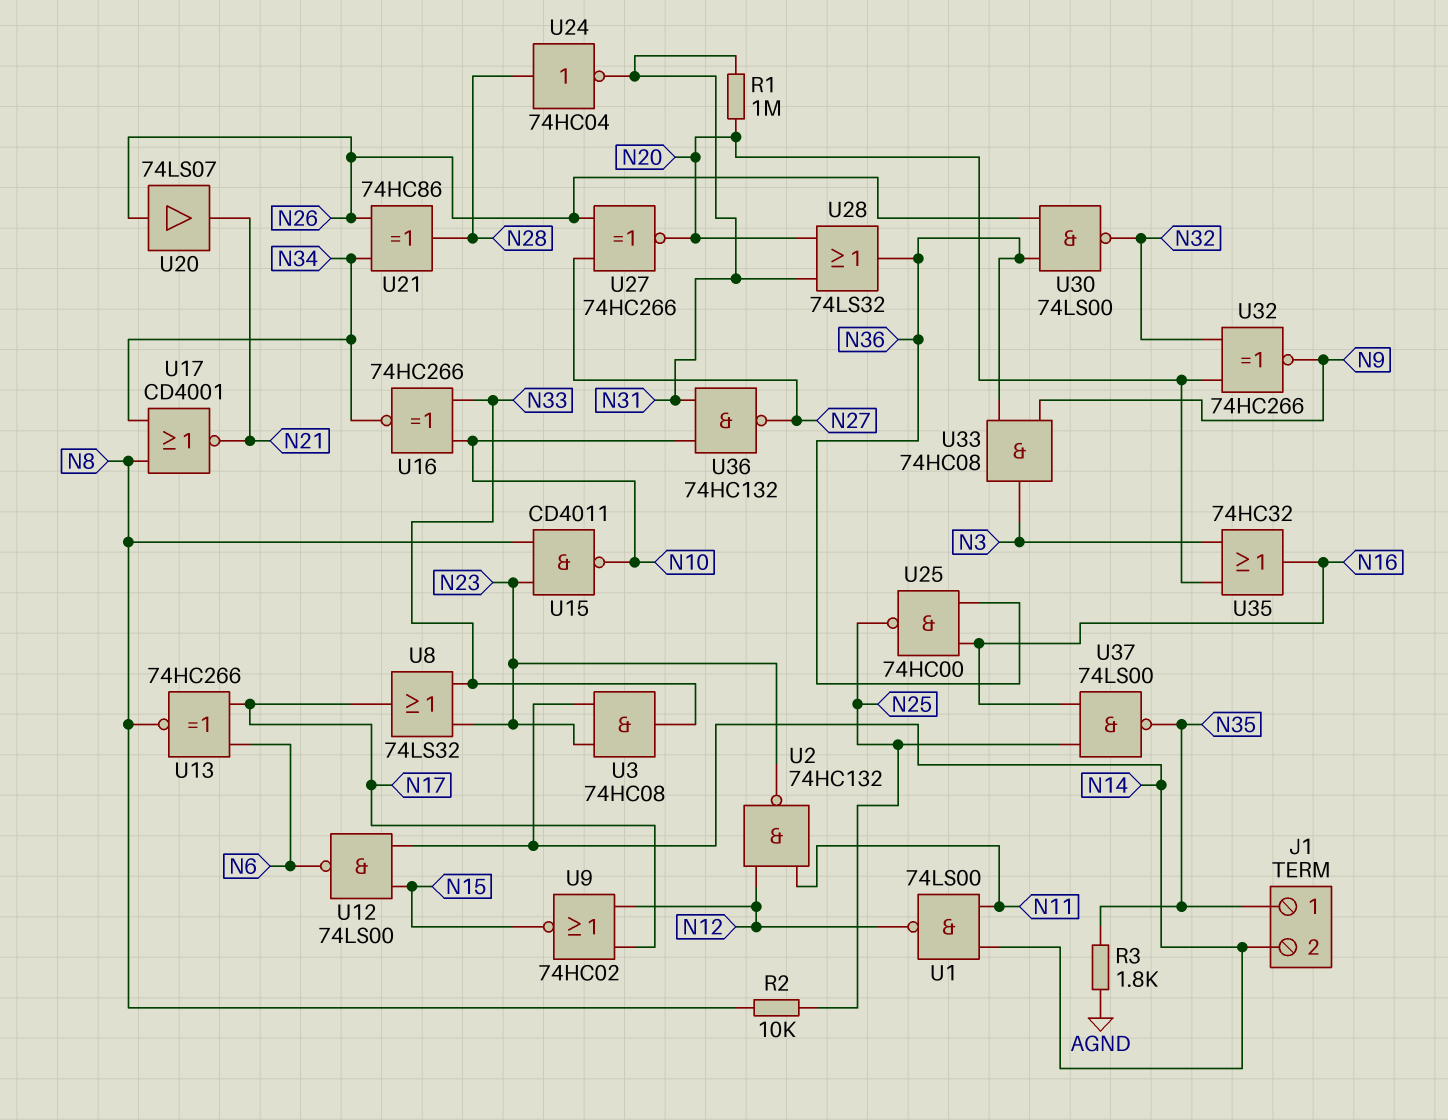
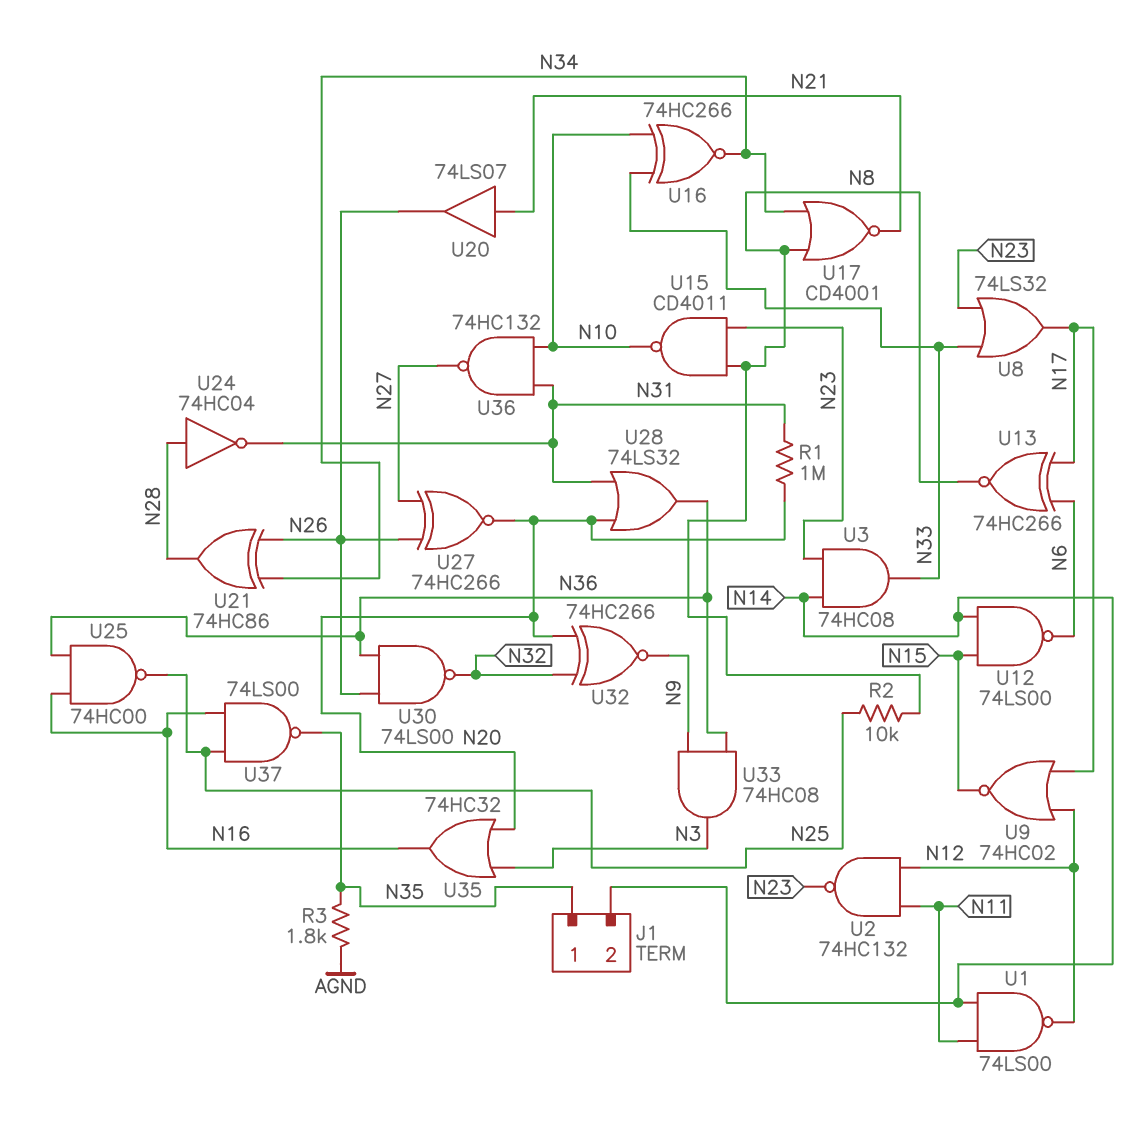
U20: buffer 74LS07 (in N26, out N21) -> buffer 74LS07 (in N21, out N26)

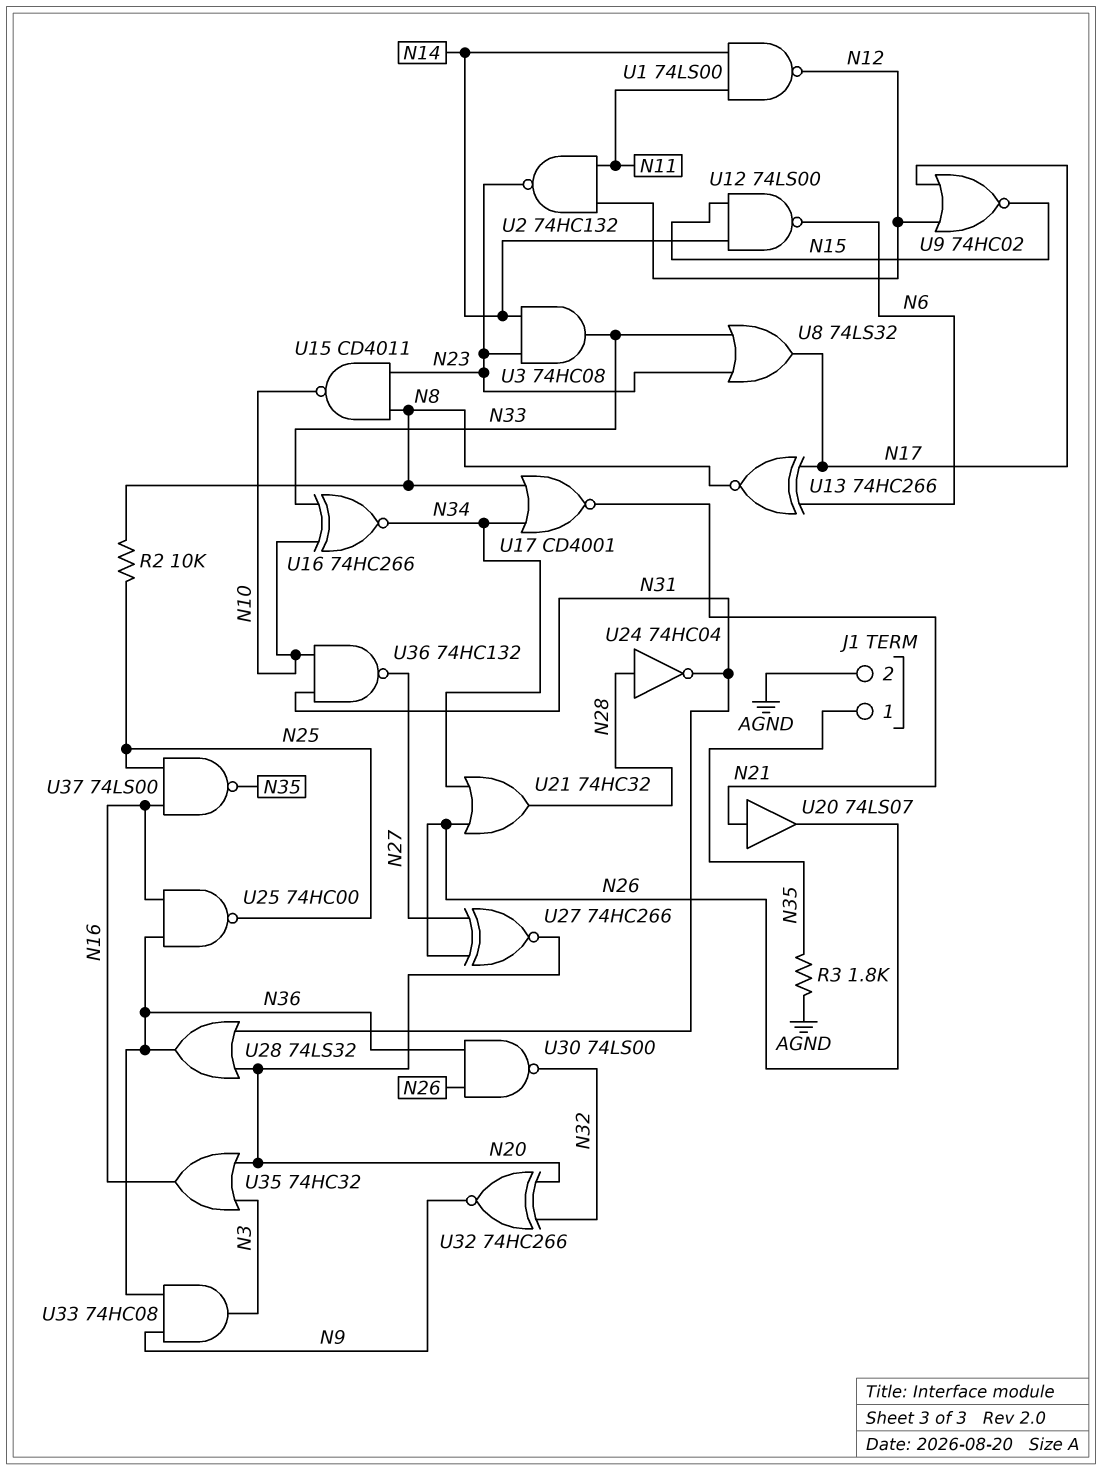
J1 pin 2: N14 -> AGND
R1: 1M (N20, N31) -> none
U21: XOR 74HC86 (in N26, in N34, out N28) -> OR 74HC32 (in N26, in N34, out N28)

